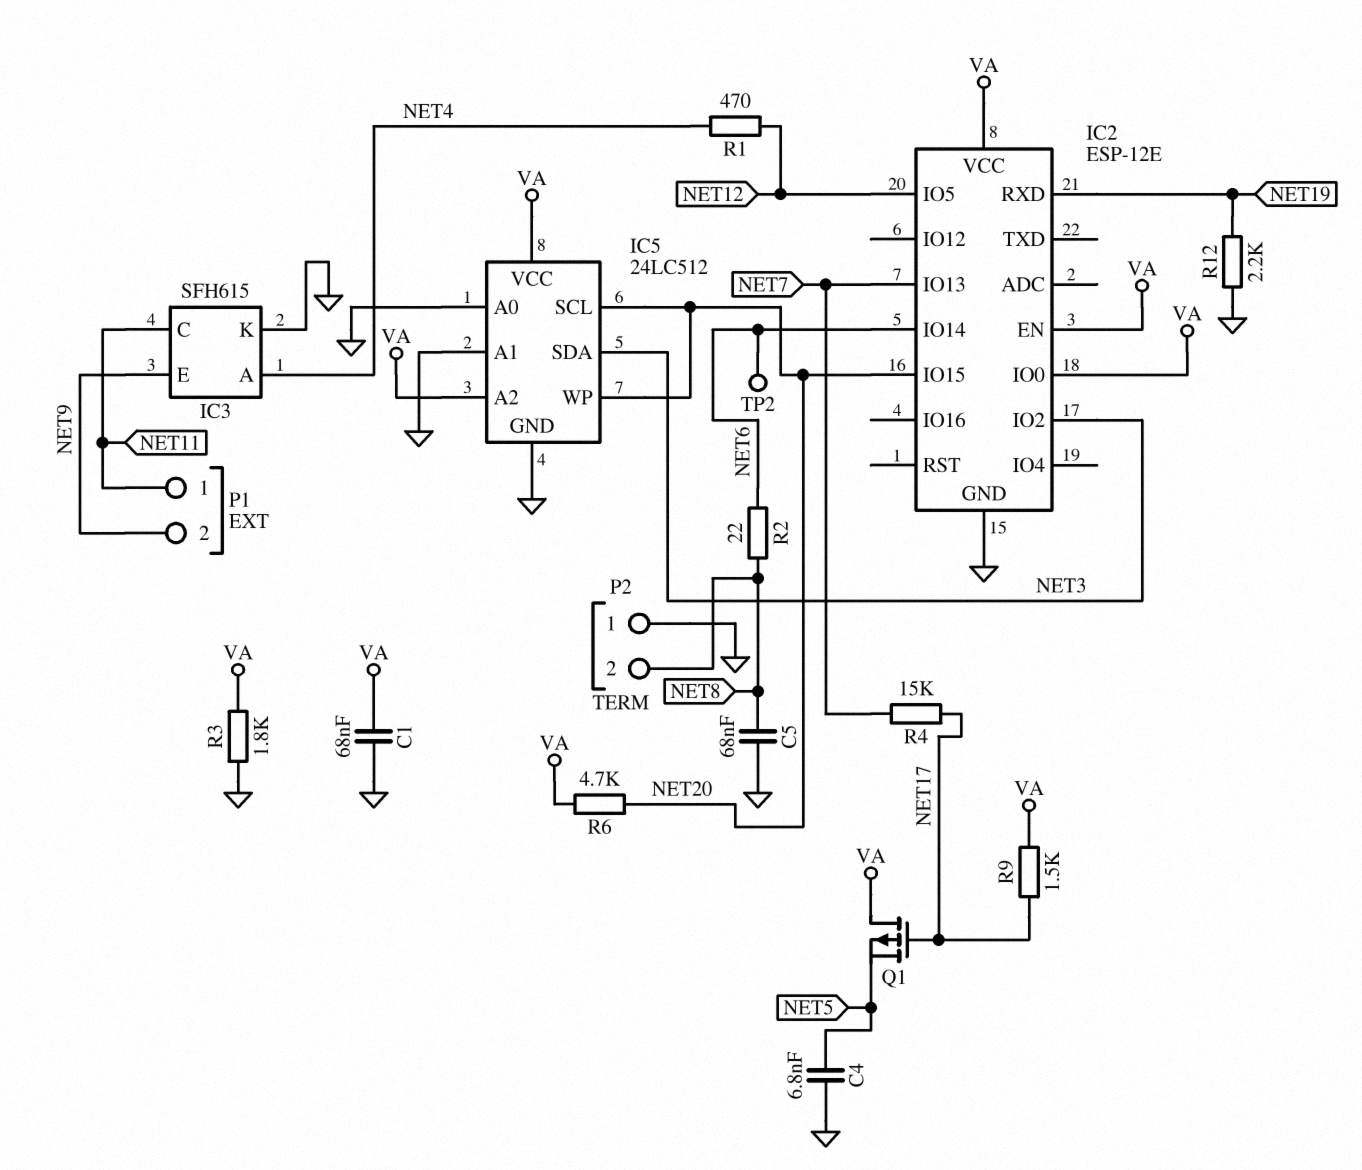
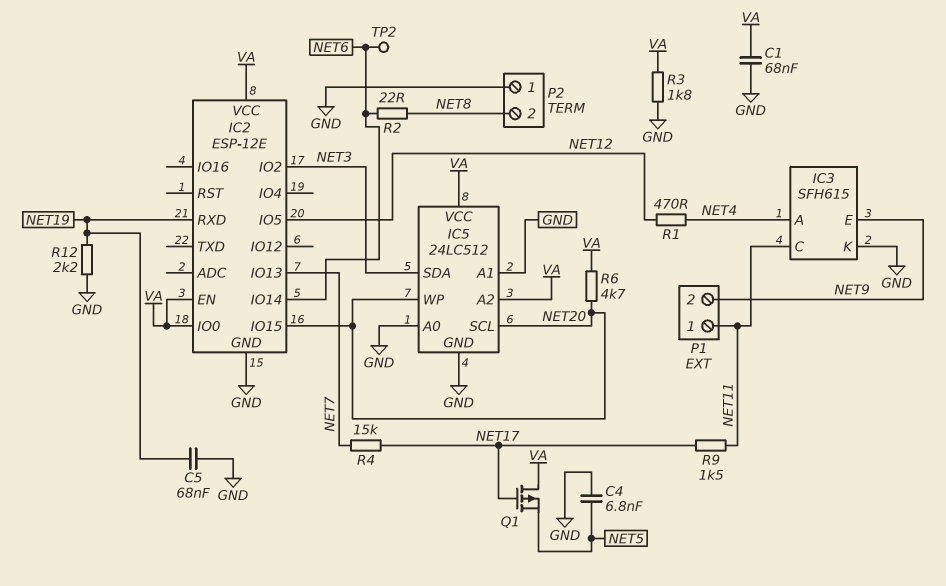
C5: 68nF (GND, NET8) -> 68nF (GND, NET19)
R9: 1.5k (NET17, VA) -> 1.5k (NET11, NET17)

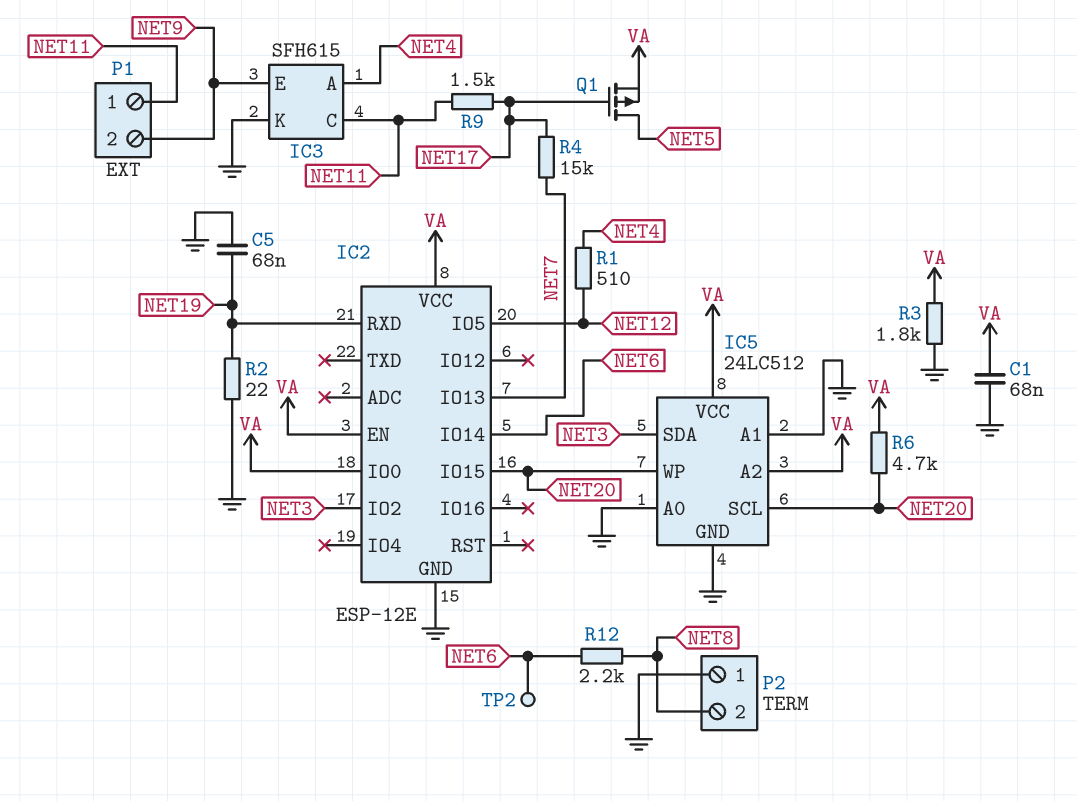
C4: 6.8nF (GND, NET5) -> none
Q1: PMOS (G NET17, D VA, S NET5) -> PMOS (G NET17, D NET5, S VA)
R1: 470 (NET4, NET12) -> 510 (NET4, NET12)
R2: 22 (NET6, NET8) -> 22 (GND, NET19)
R12: 2.2k (GND, NET19) -> 2.2k (NET6, NET8)

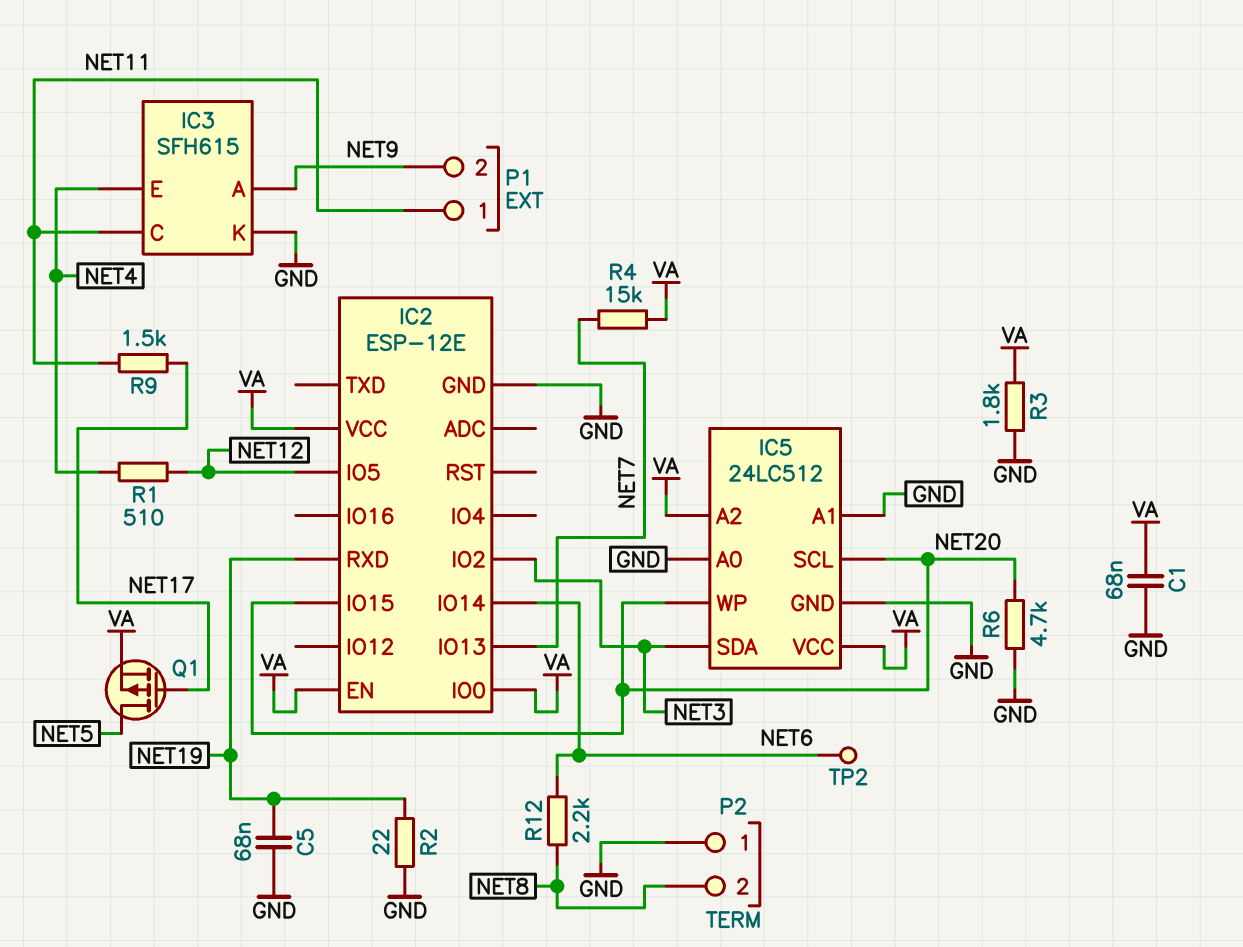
IC3 pin A: NET4 -> NET9
IC3 pin E: NET9 -> NET4
R4: 15k (NET7, NET17) -> 15k (NET7, VA)
R6: 4.7k (NET20, VA) -> 4.7k (GND, NET20)

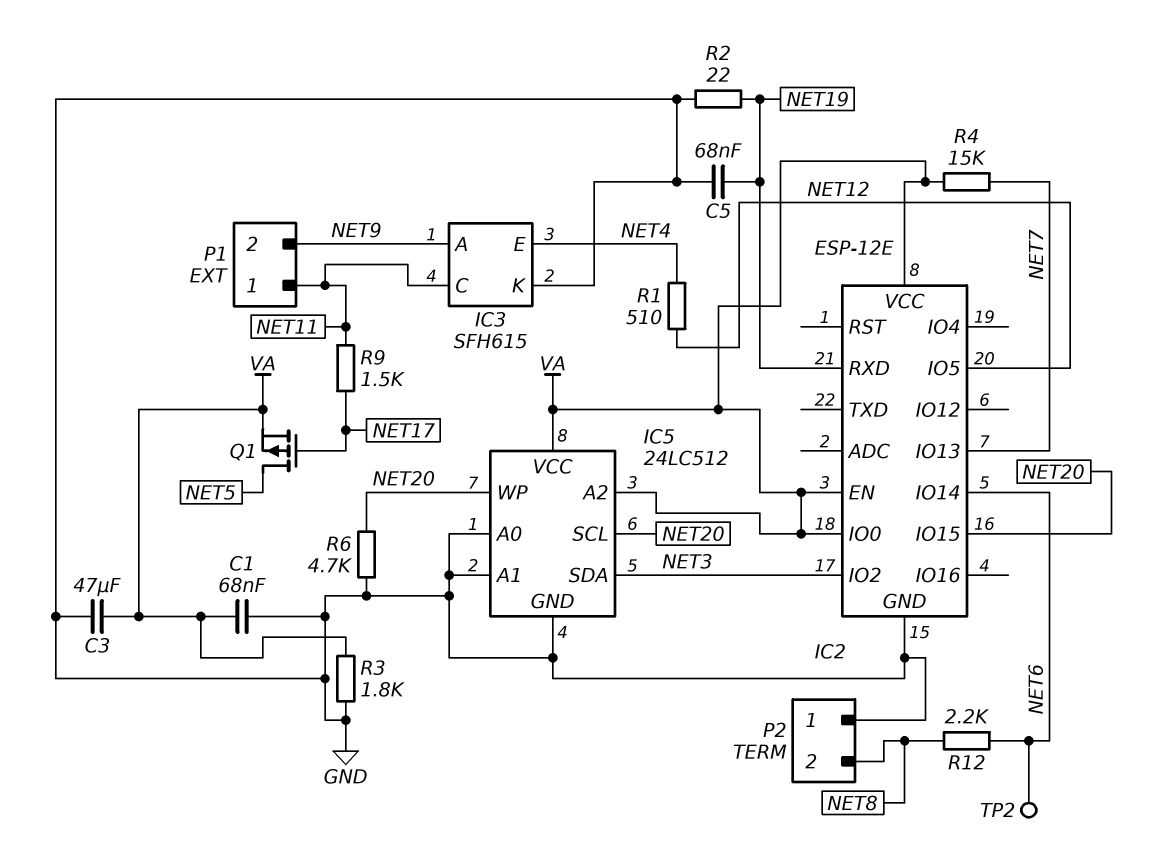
C3: none -> 47uF (GND, VA)

